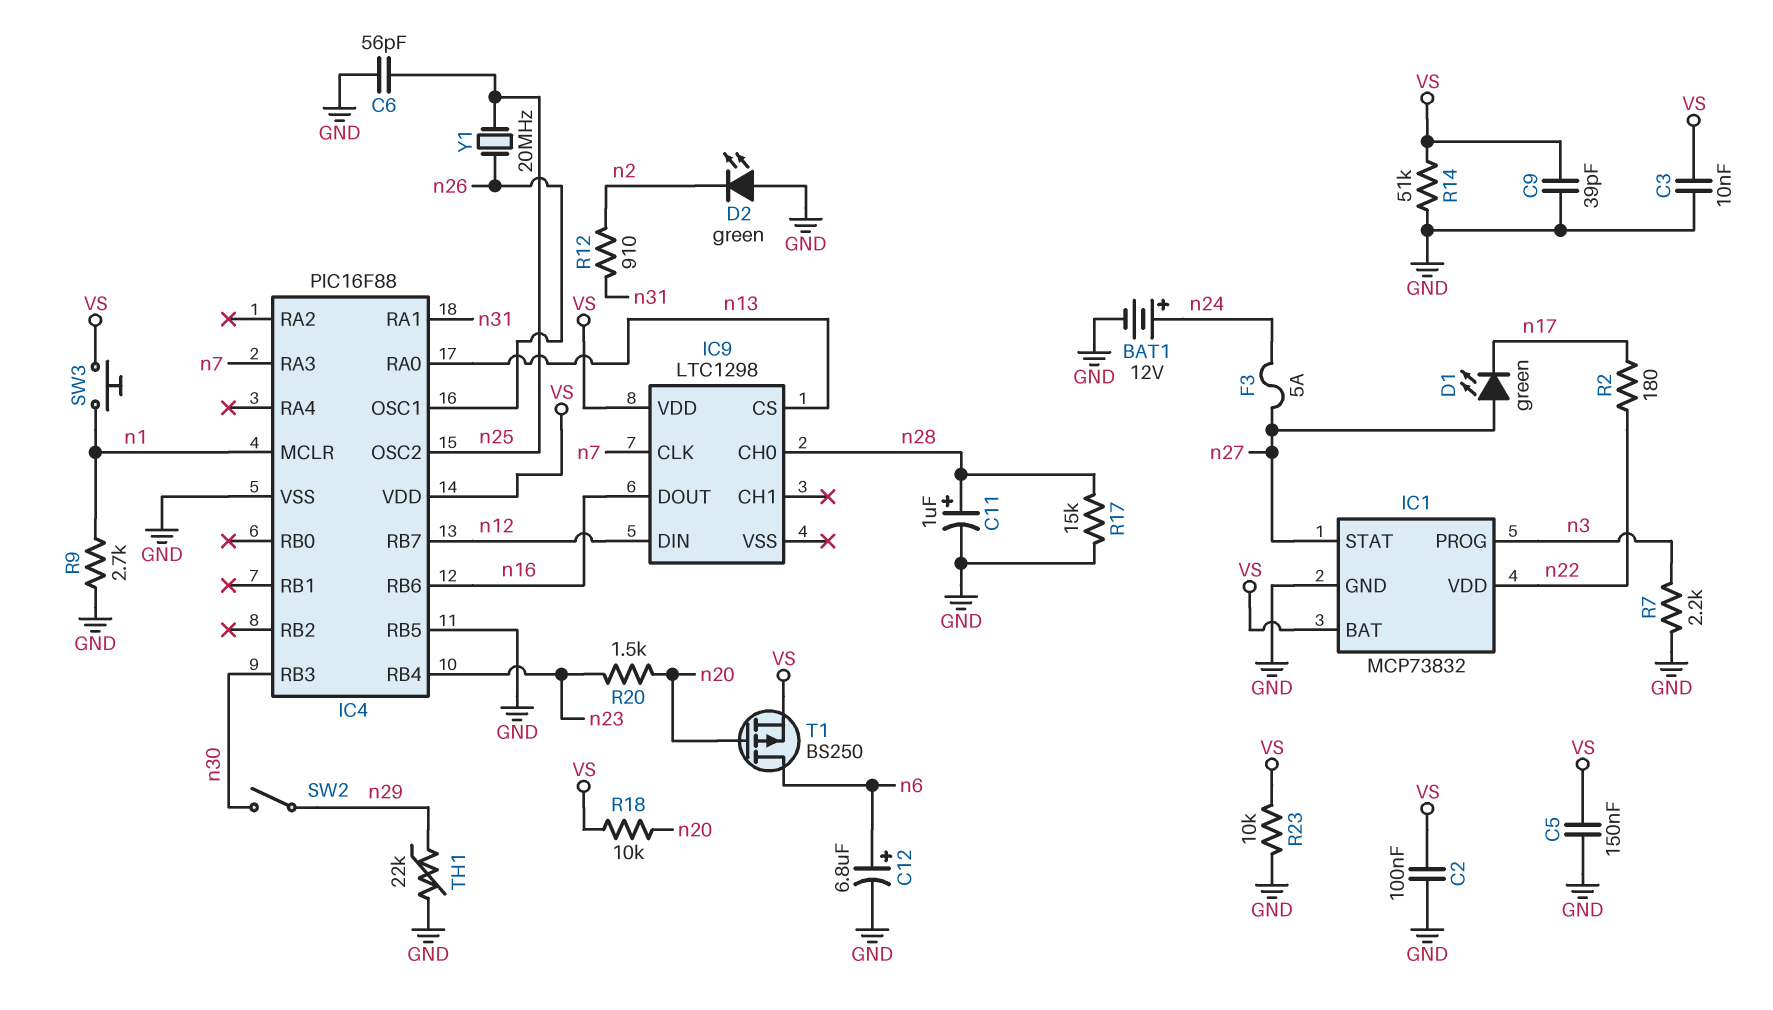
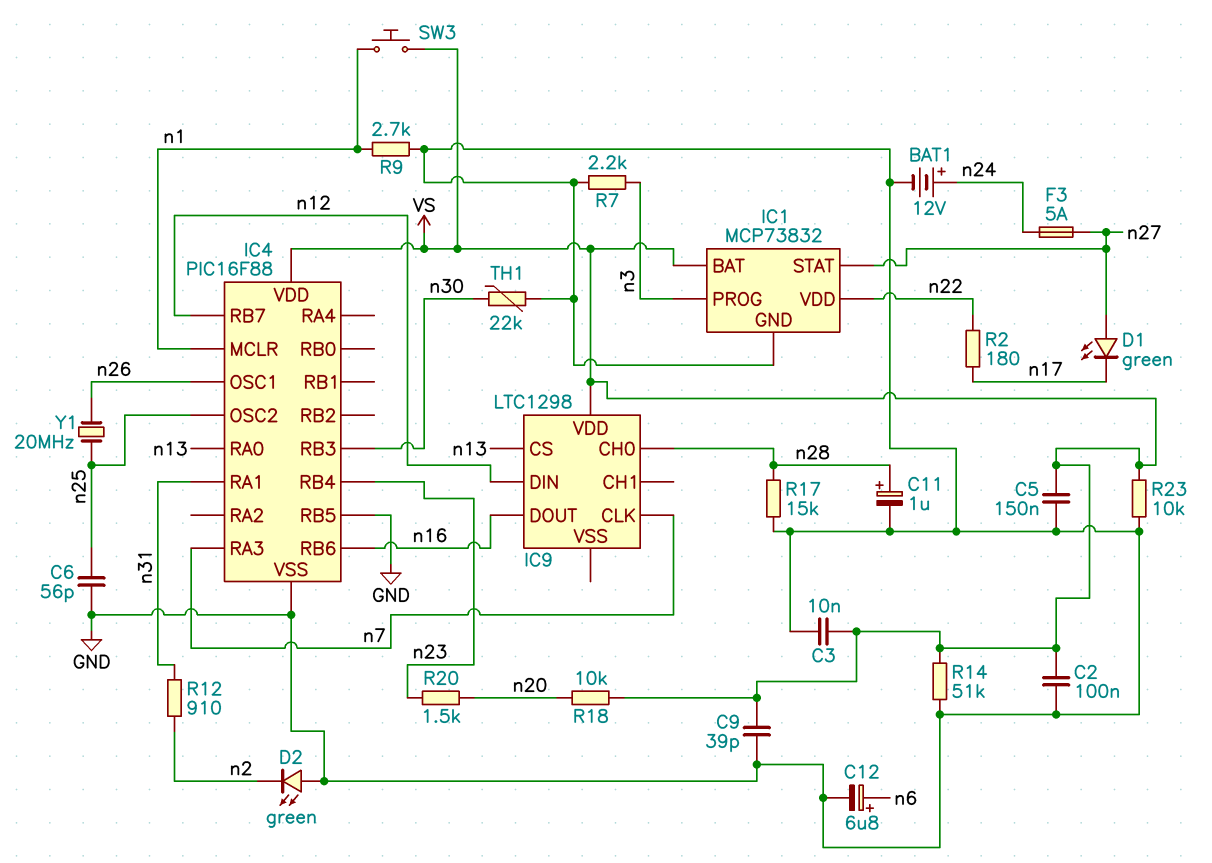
SW2: switch (n29, n30) -> none
T1: PMOS BS250 (G n20, D n6, S VS) -> none
TH1: 22k (GND, n29) -> 22k (GND, n30)

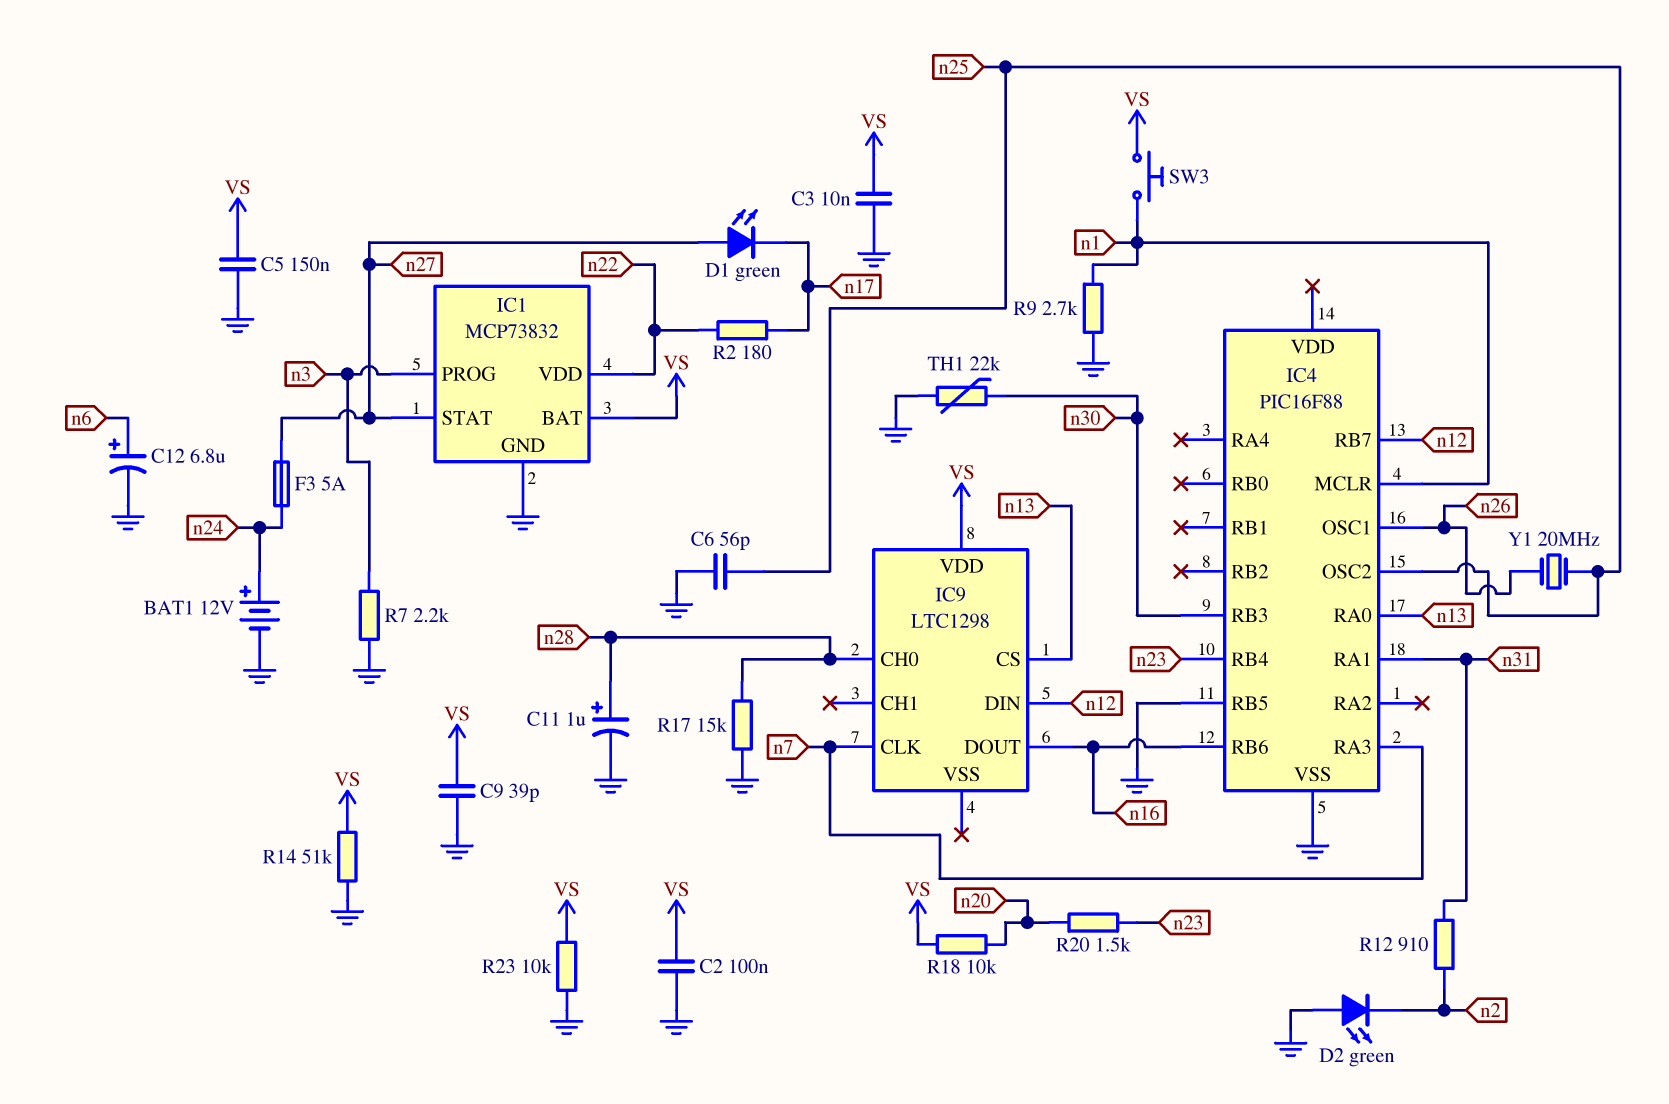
IC4 pin VDD: VS -> none

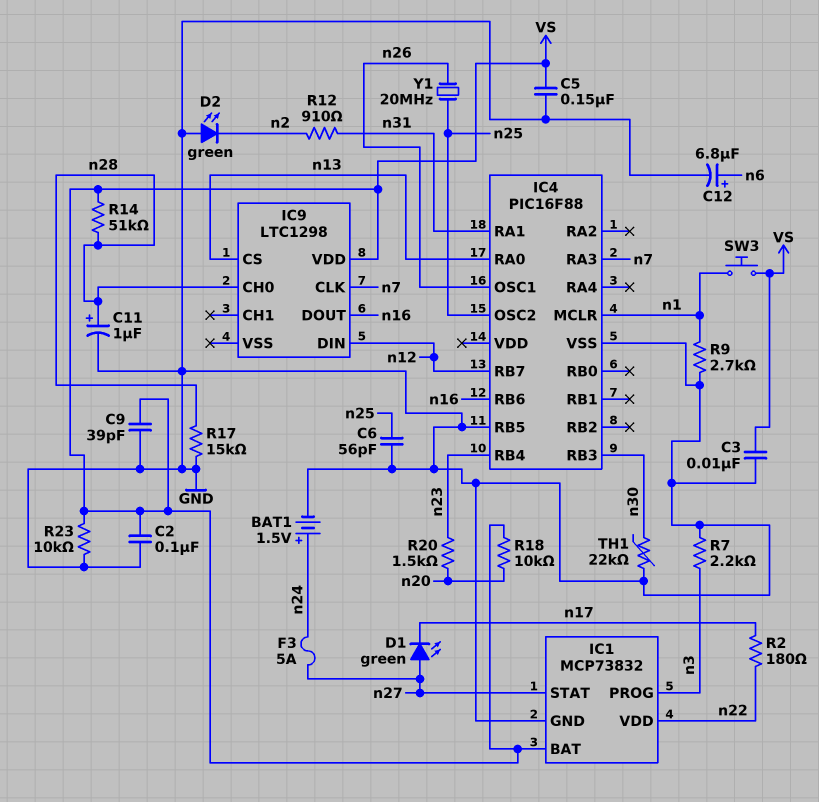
BAT1: 12V (plus n24, minus GND) -> 1.5V (plus n24, minus GND)
R14: 51k (GND, VS) -> 51k (VS, n28)

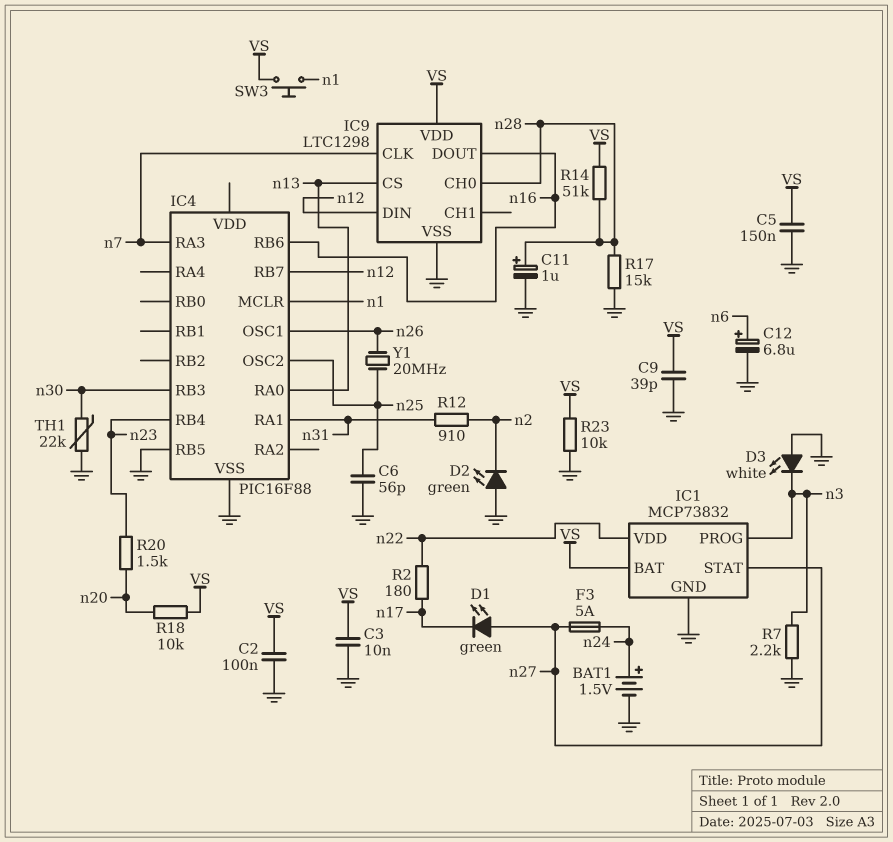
D3: none -> LED white (A GND, K n3)
IC9 pin VSS: none -> GND
R9: 2.7k (GND, n1) -> none

